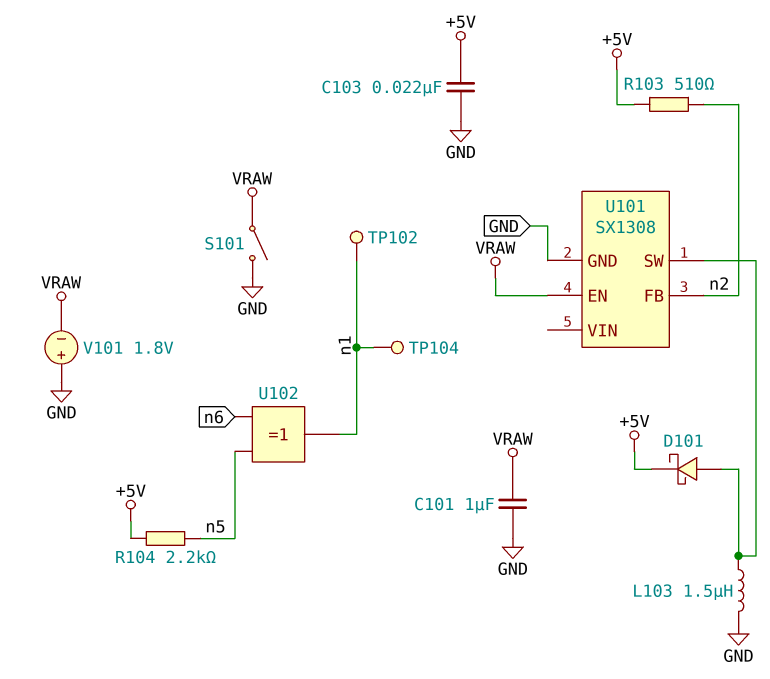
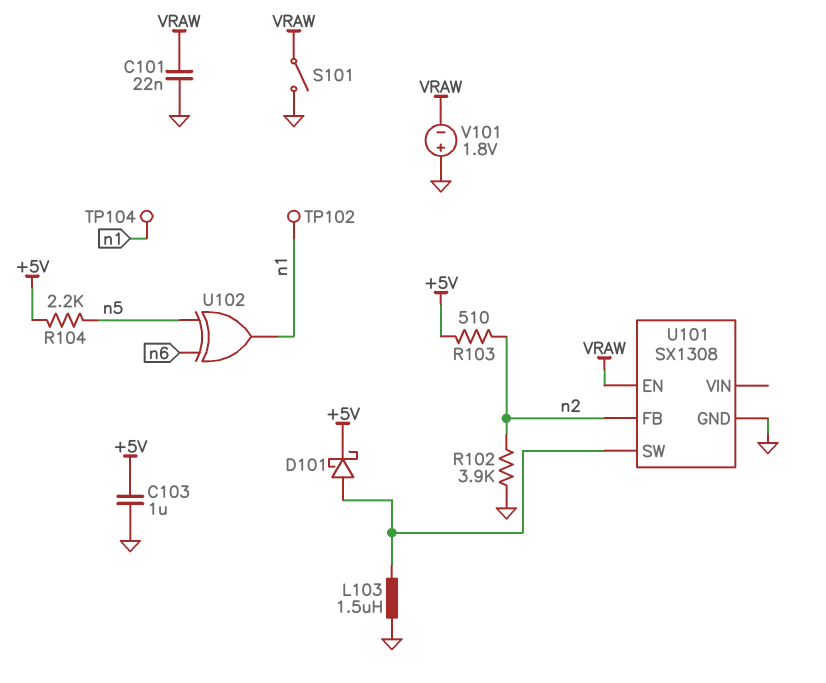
C101: 1uF (GND, VRAW) -> 22nF (GND, VRAW)
C103: 22nF (+5V, GND) -> 1uF (+5V, GND)
R102: none -> 3.9k (GND, n2)

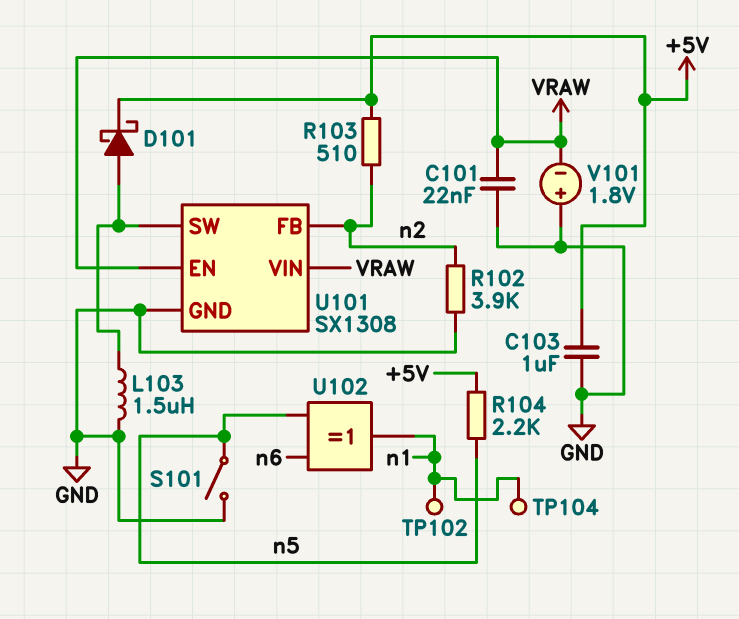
S101: switch (GND, VRAW) -> switch (GND, n5)
U101 pin VIN: none -> VRAW

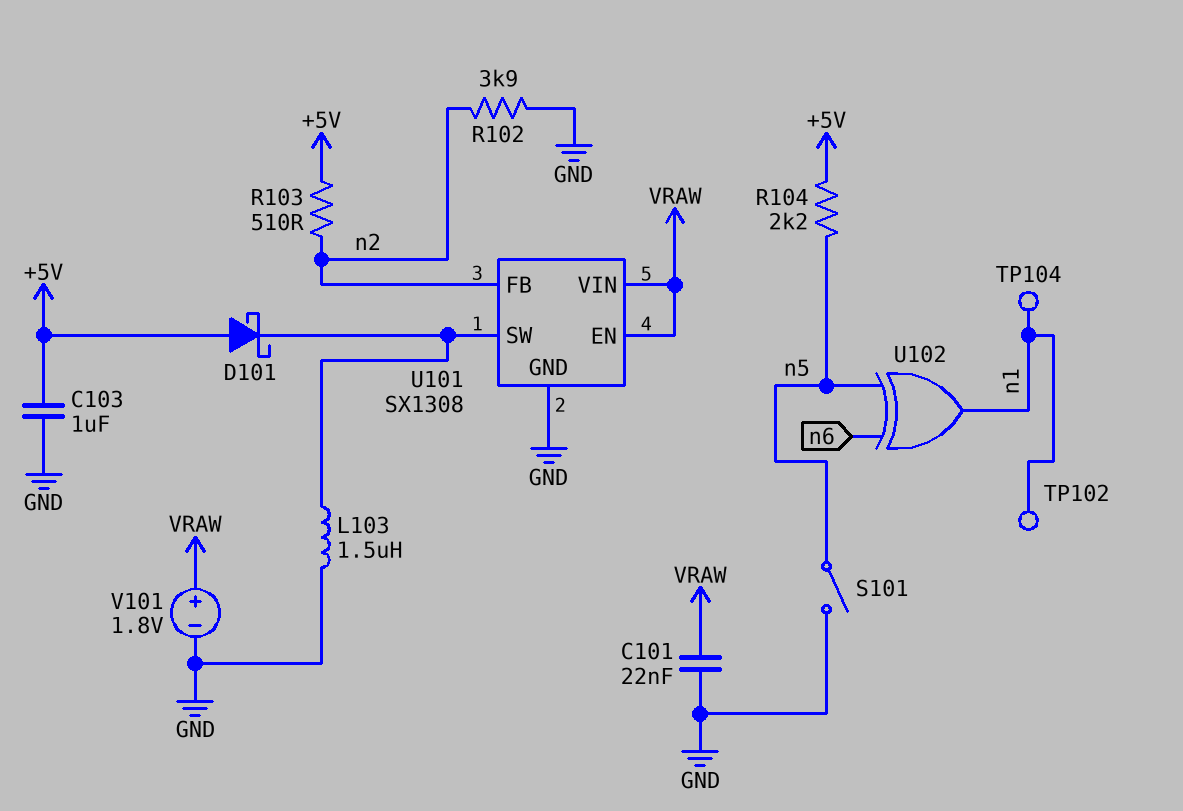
D101: schottky (A U101/SW, K +5V) -> schottky (A +5V, K U101/SW)
V101: 1.8V (plus GND, minus VRAW) -> 1.8V (plus VRAW, minus GND)

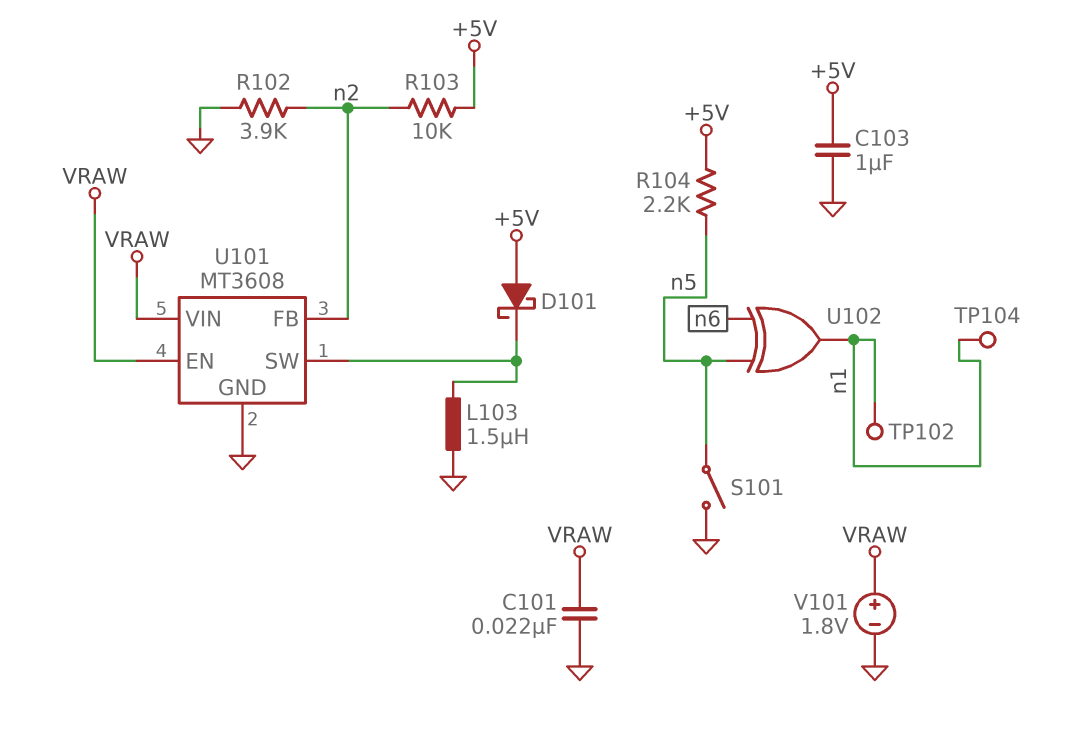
R103: 510 (+5V, n2) -> 10k (+5V, n2)
U101: SX1308 -> MT3608

